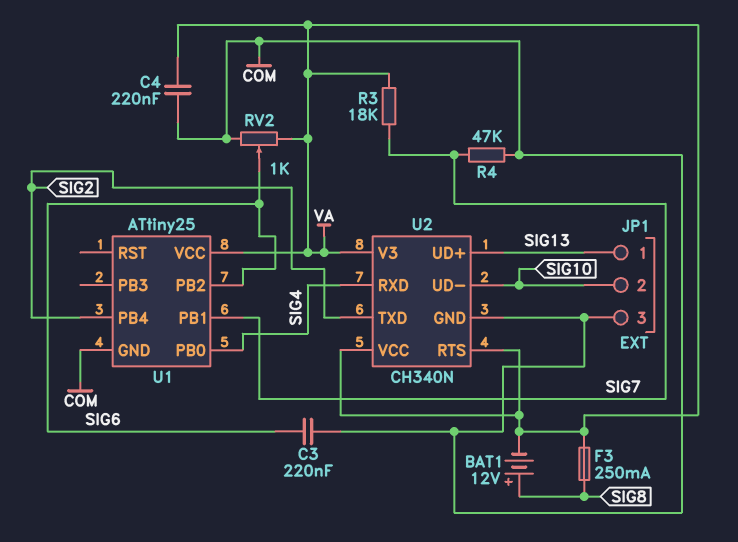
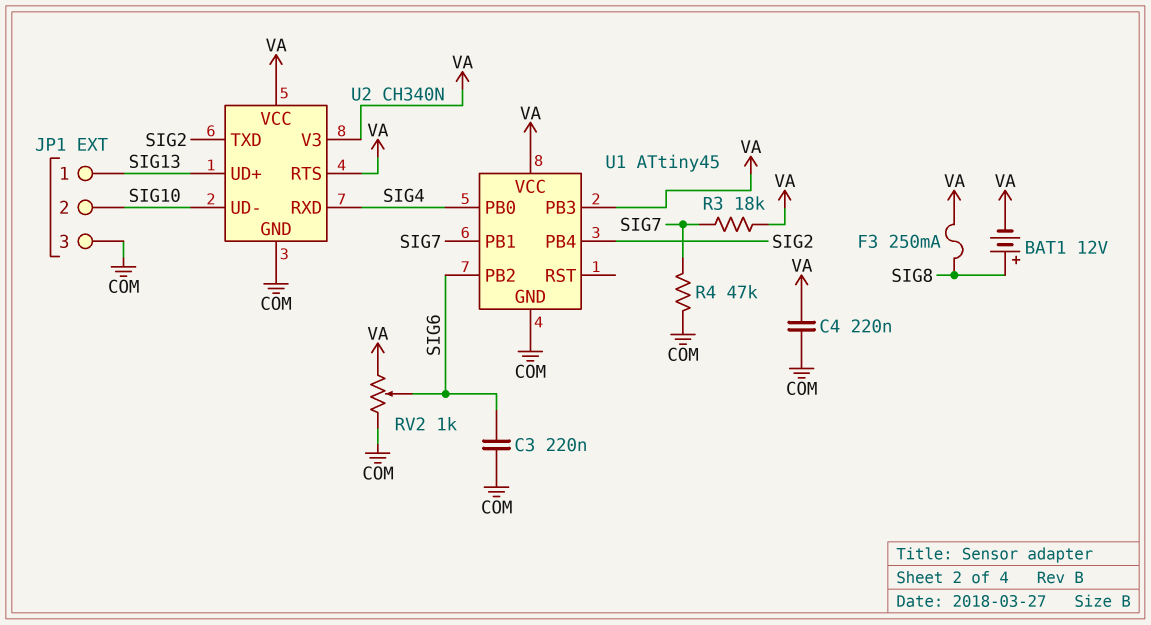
U1: ATtiny25 -> ATtiny45
U1 pin PB3: none -> VA

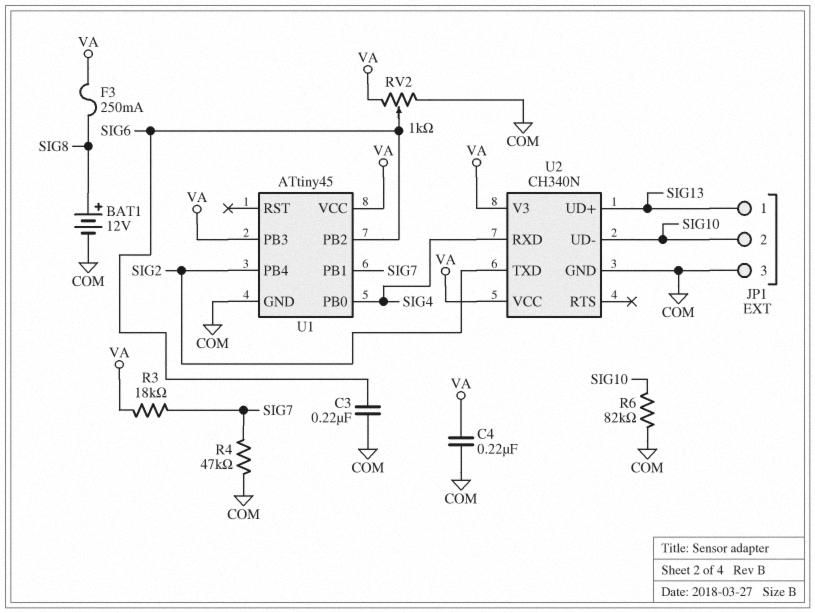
BAT1: 12V (plus SIG8, minus VA) -> 12V (plus SIG8, minus COM)
R6: none -> 82k (COM, SIG10)
U2 pin RTS: VA -> none

